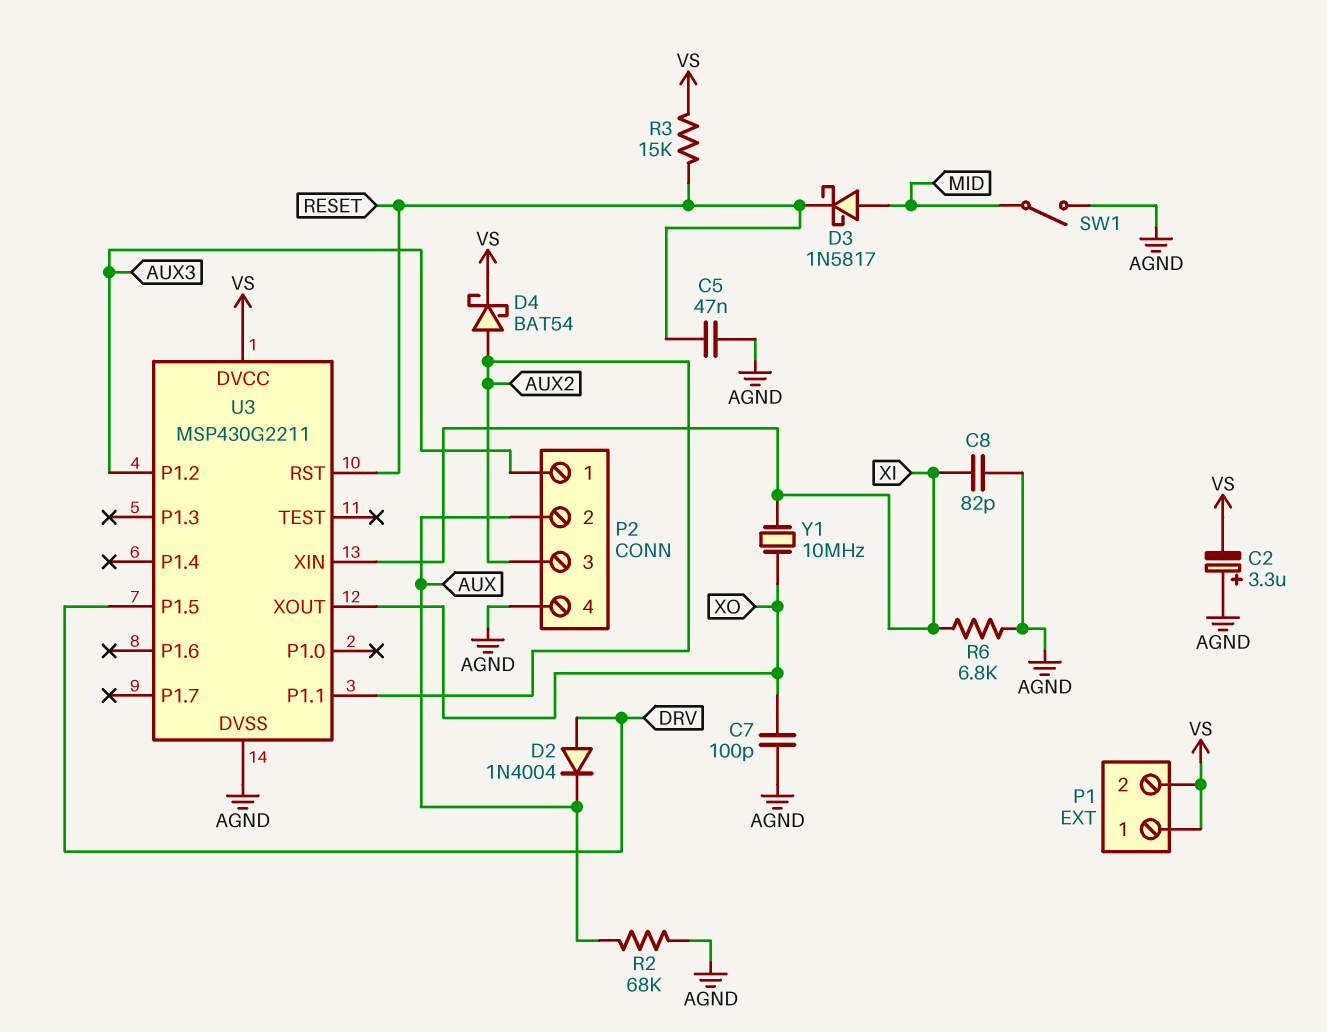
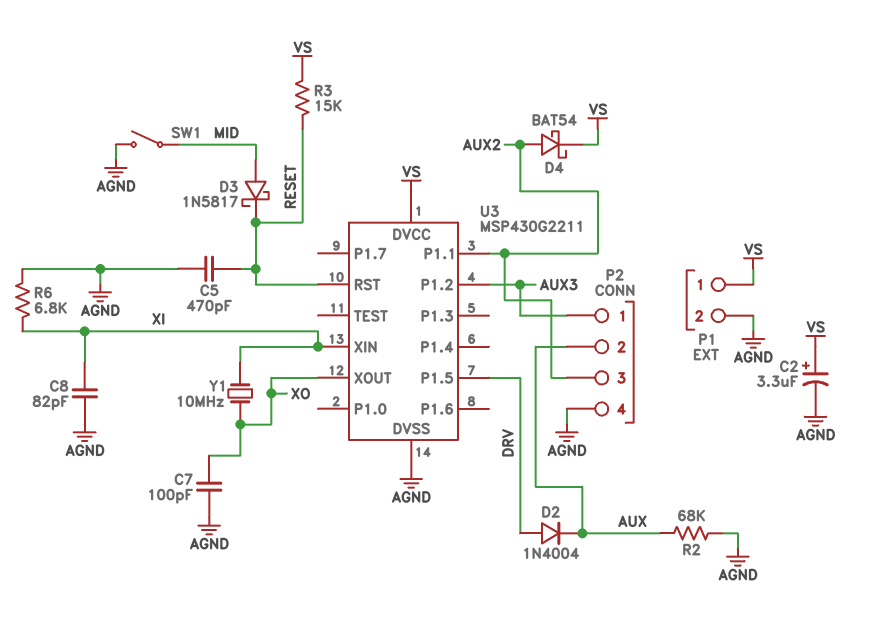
C2: 3.3uF (plus AGND, minus VS) -> 3.3uF (plus VS, minus AGND)
C5: 47nF (AGND, RESET) -> 470pF (AGND, RESET)
P1 pin 2: VS -> AGND

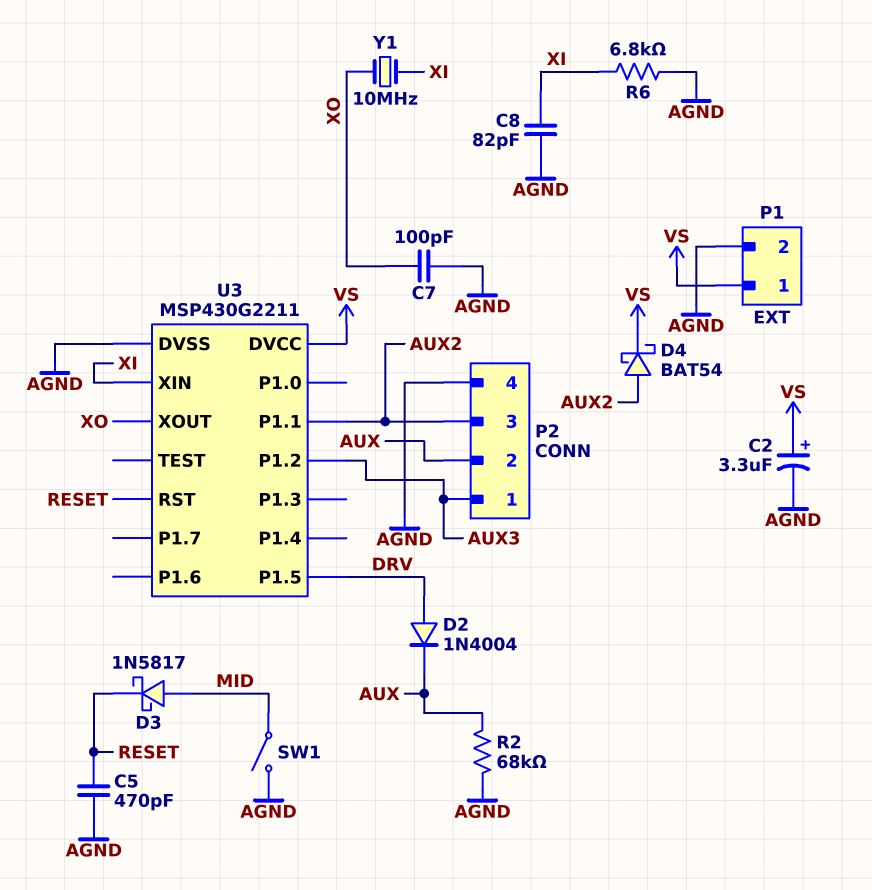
R3: 15k (RESET, VS) -> none

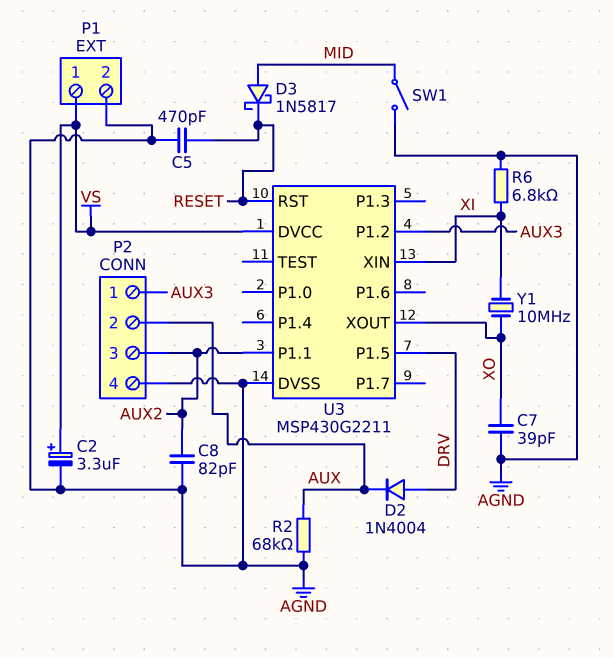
C7: 100pF (AGND, XO) -> 39pF (AGND, XO)
C8: 82pF (AGND, XI) -> 82pF (AGND, AUX2)
D4: schottky BAT54 (A AUX2, K VS) -> none

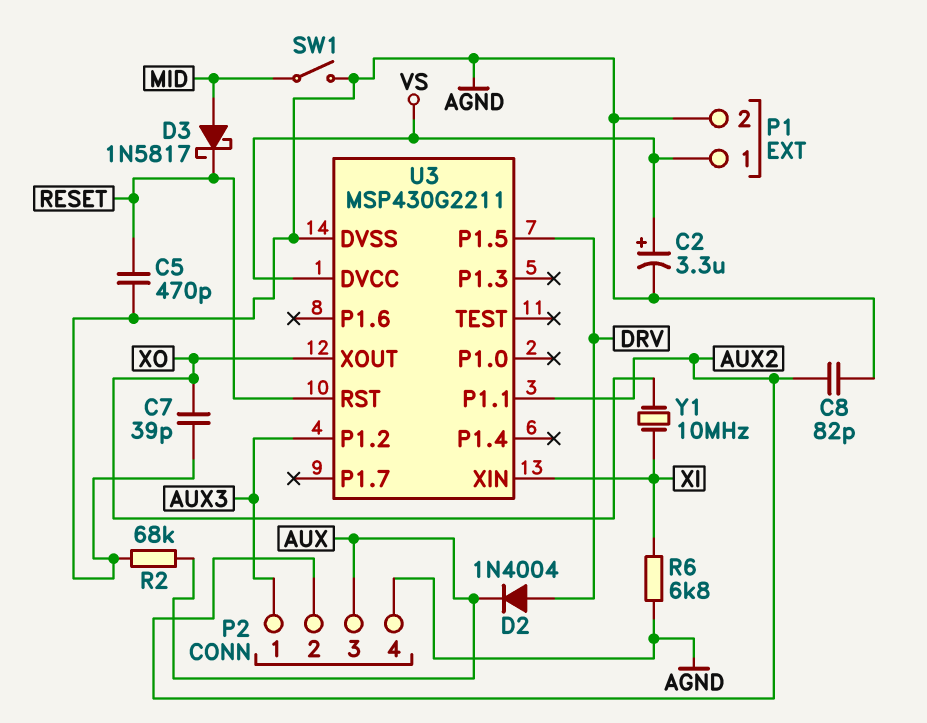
P2 pin 2: AUX -> AUX2
P2 pin 3: AUX2 -> AUX

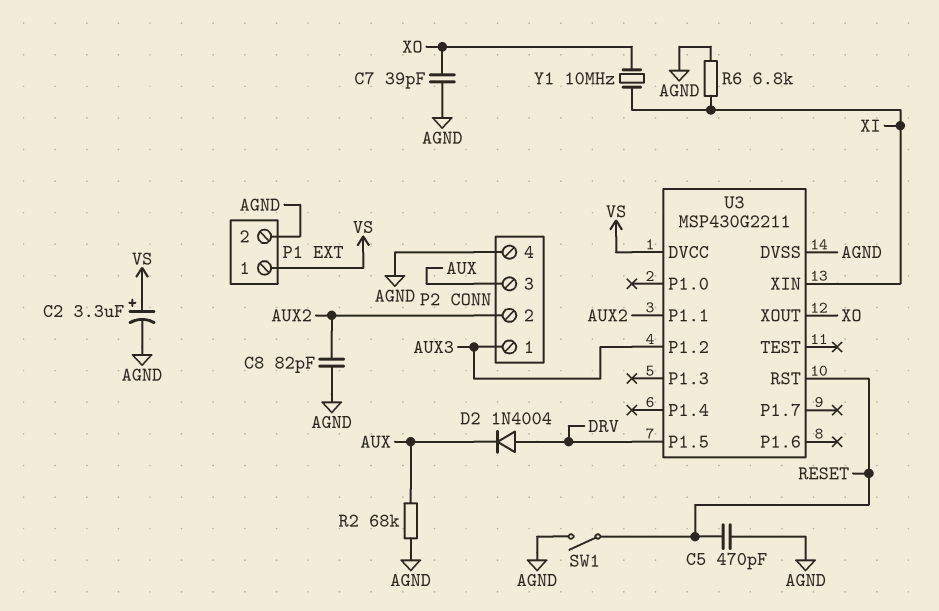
D3: schottky 1N5817 (A MID, K RESET) -> none
SW1: switch (AGND, MID) -> switch (AGND, RESET)

